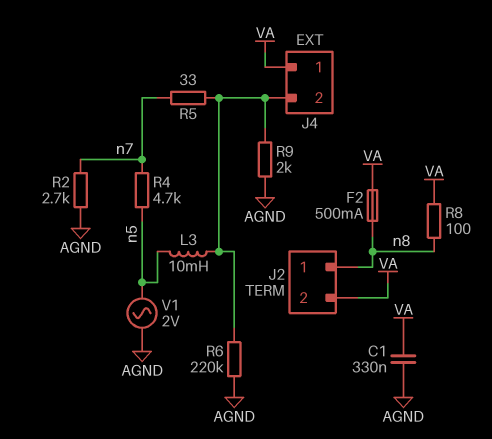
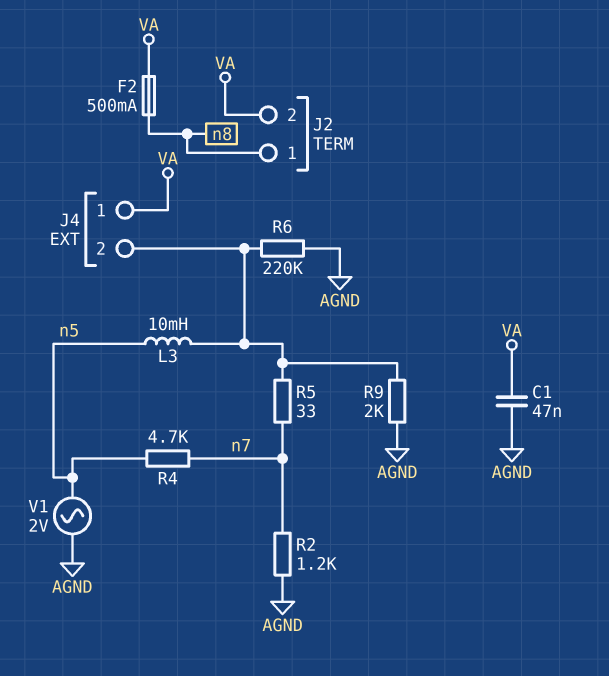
C1: 330nF (AGND, VA) -> 47nF (AGND, VA)
R2: 2.7k (AGND, n7) -> 1.2k (AGND, n7)
R8: 100 (VA, n8) -> none

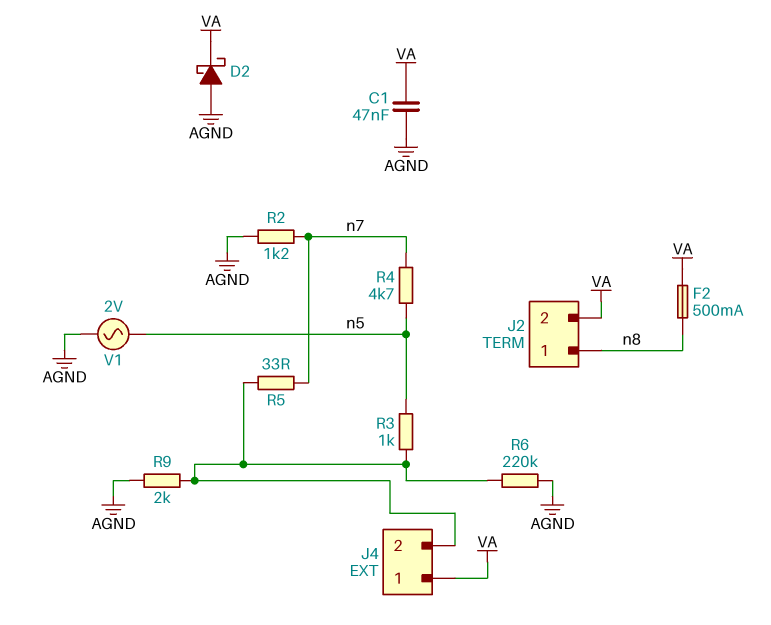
D2: none -> schottky (A AGND, K VA)
L3: 10mH (J4/2, n5) -> none
R3: none -> 1k (J4/2, n5)

